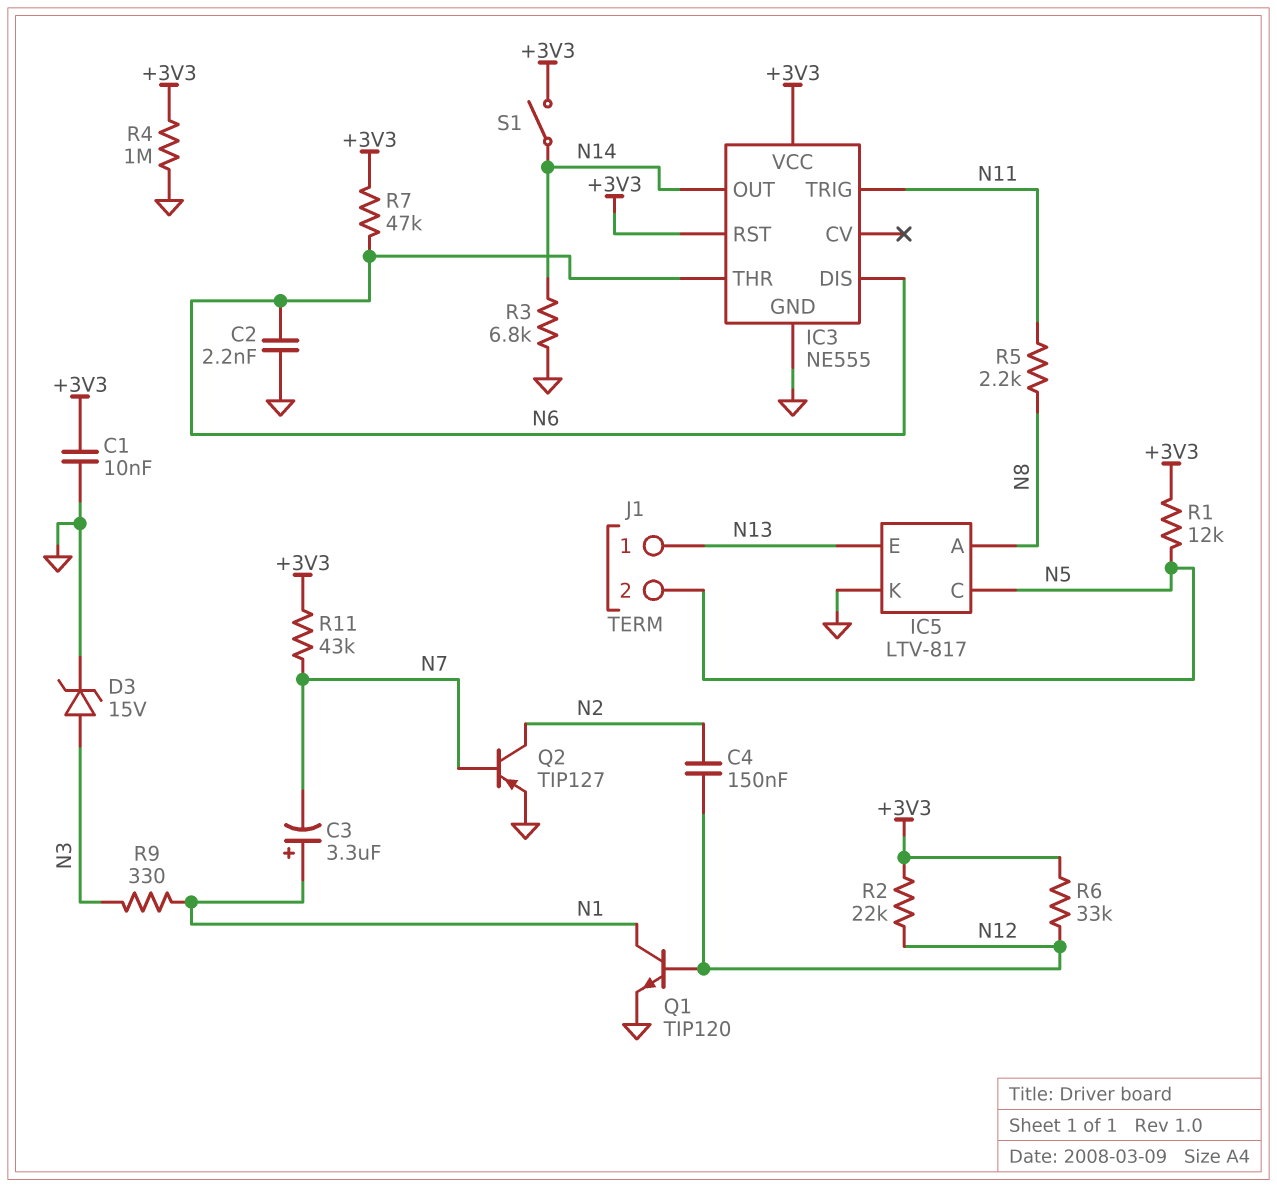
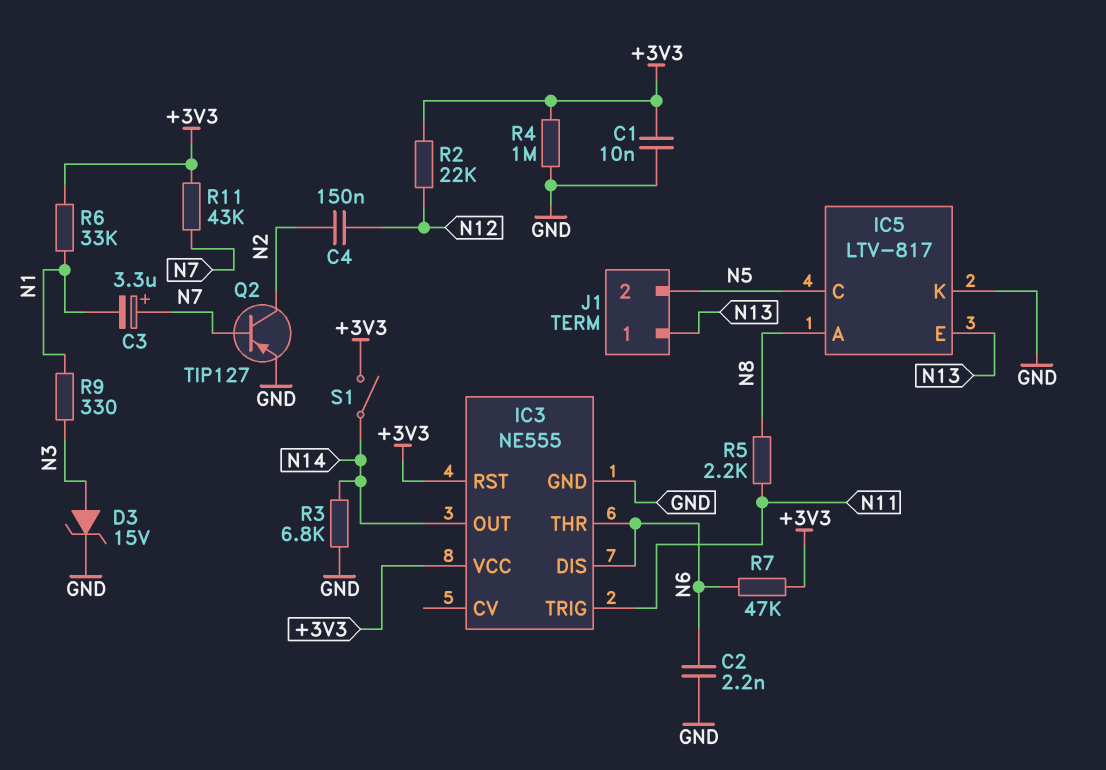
C3: 3.3uF (plus N1, minus N7) -> 3.3uF (plus N7, minus N1)
Q1: NPN TIP120 (B N12, C N1, E GND) -> none
R1: 12k (+3V3, N5) -> none
R6: 33k (+3V3, N12) -> 33k (+3V3, N1)

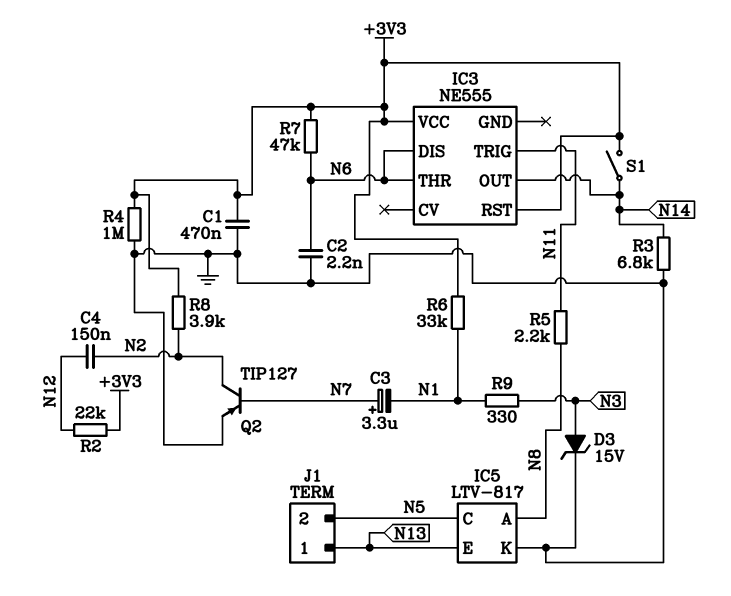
C1: 10nF (+3V3, GND) -> 470nF (+3V3, GND)
IC3 pin GND: GND -> none
R8: none -> 3.9k (+3V3, N2)
R11: 43k (+3V3, N7) -> none

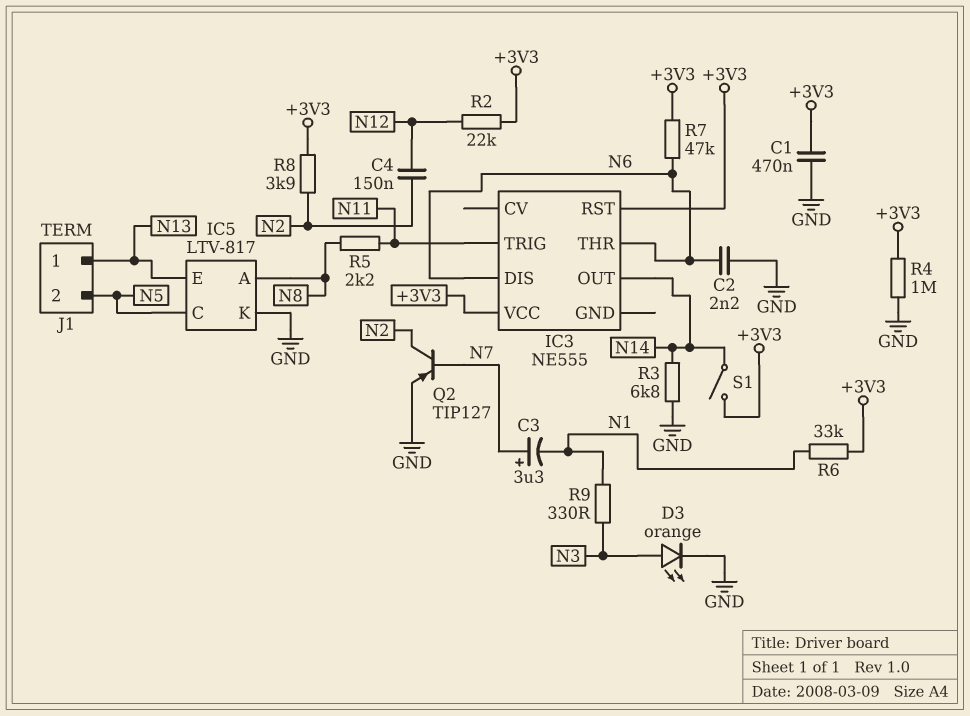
D3: zener 15V (A N3, K GND) -> LED orange (A N3, K GND)

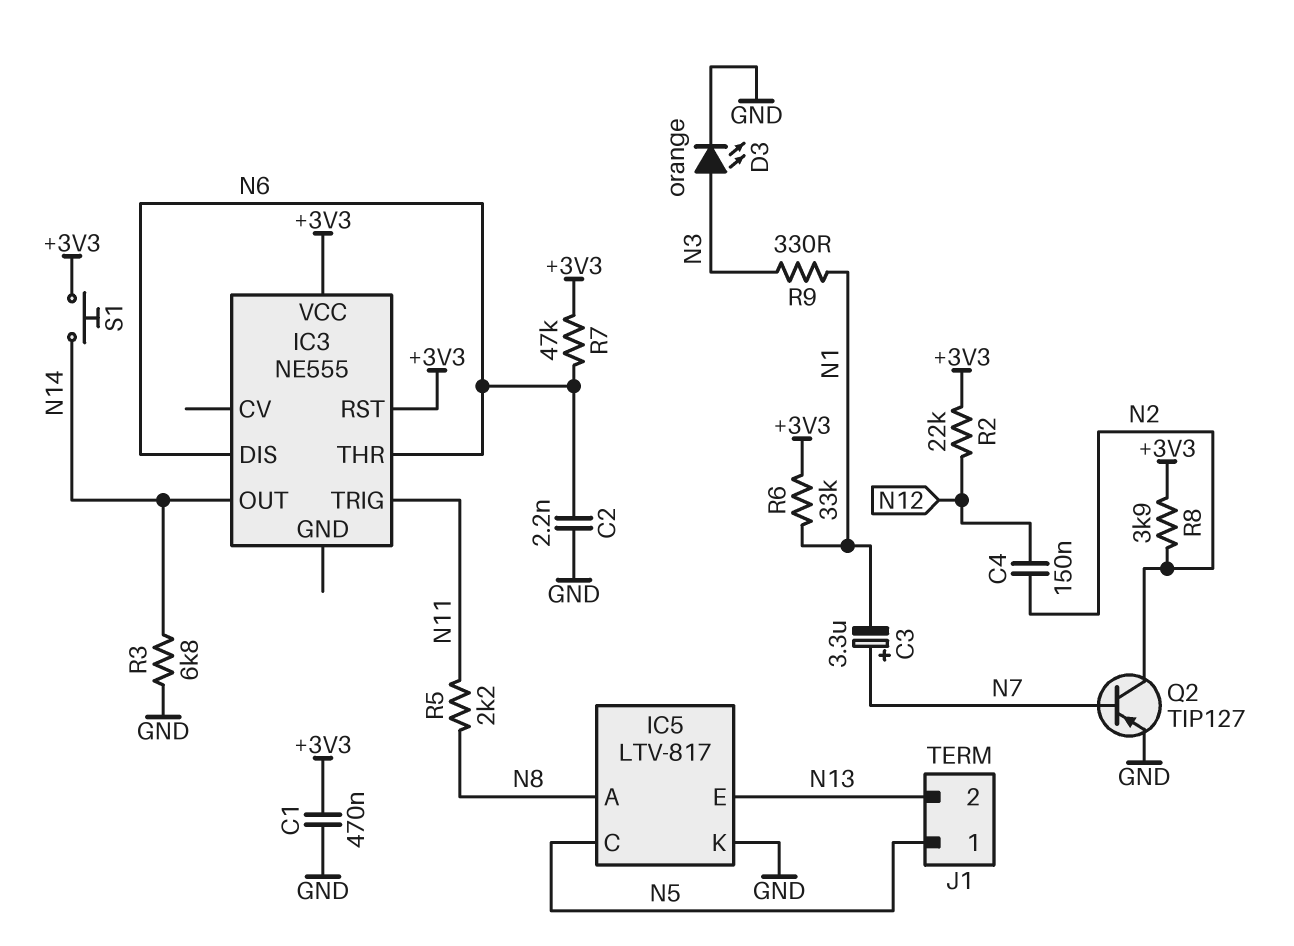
J1 pin 1: N13 -> N5
J1 pin 2: N5 -> N13
R4: 1M (+3V3, GND) -> none
S1: switch (+3V3, N14) -> button (+3V3, N14)

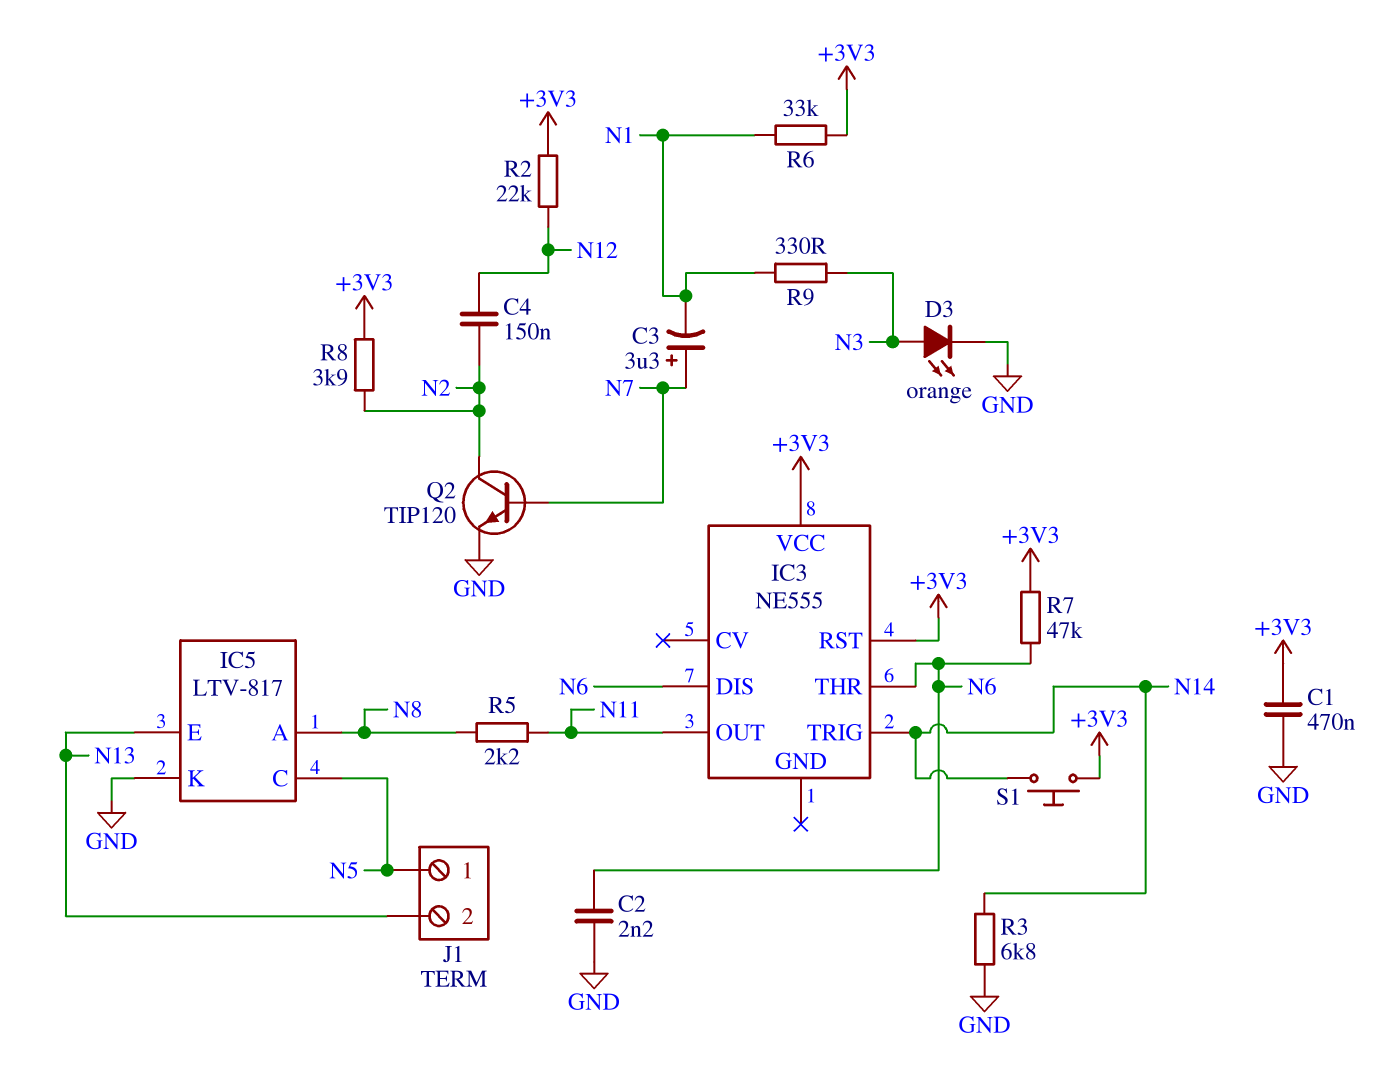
IC3 pin OUT: N14 -> N11
IC3 pin TRIG: N11 -> N14
Q2: PNP TIP127 (B N7, C N2, E GND) -> NPN TIP120 (B N7, C N2, E GND)

